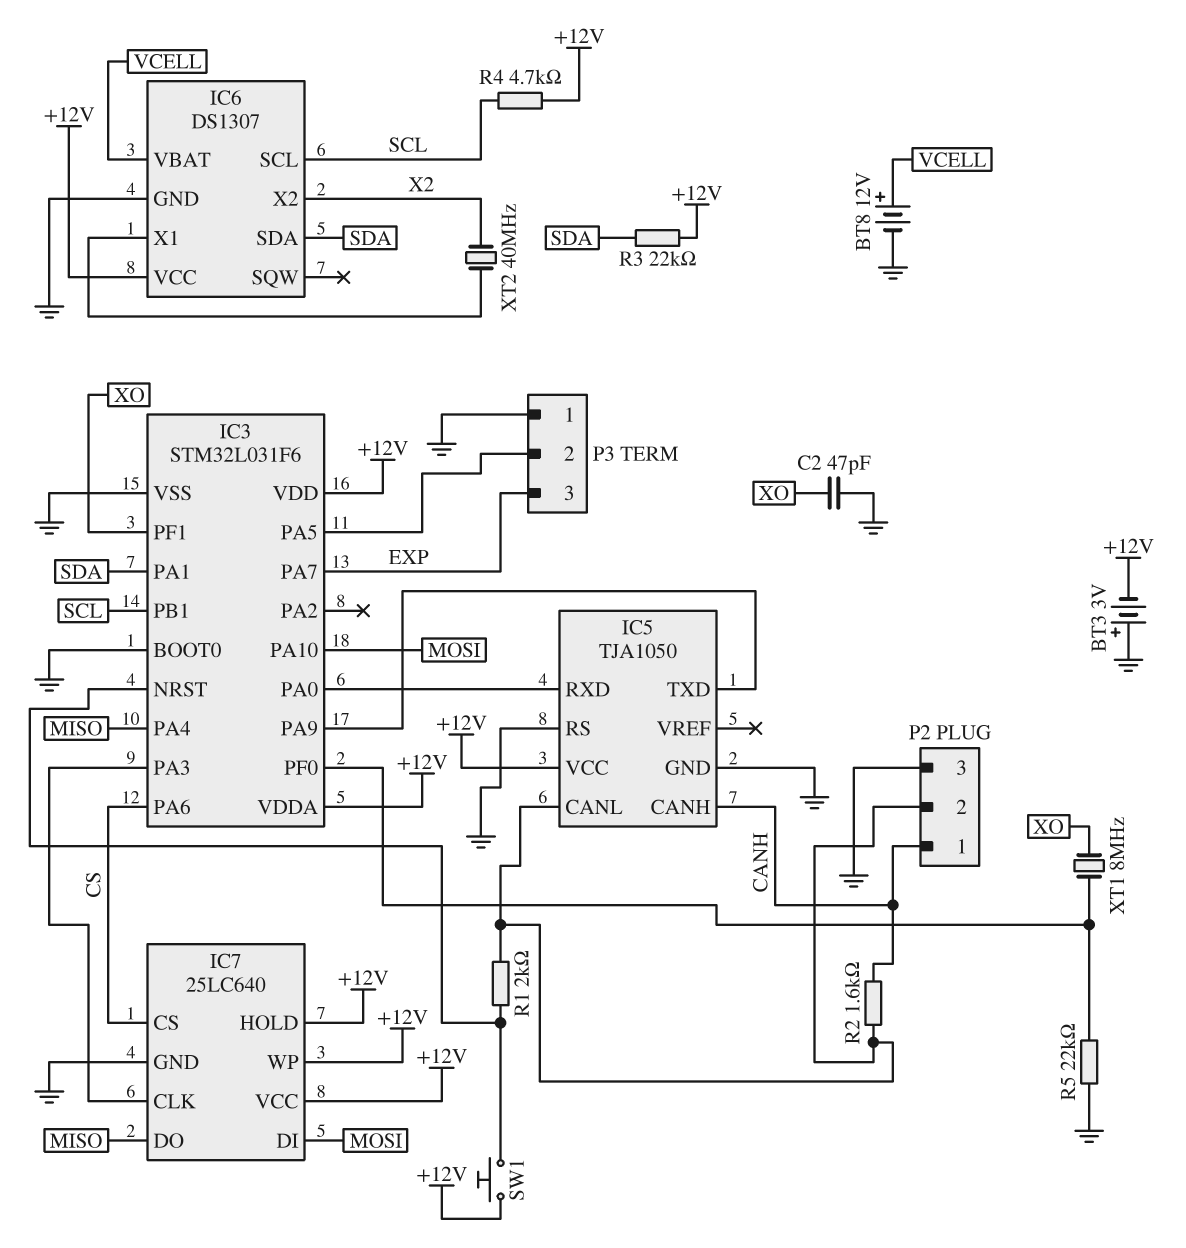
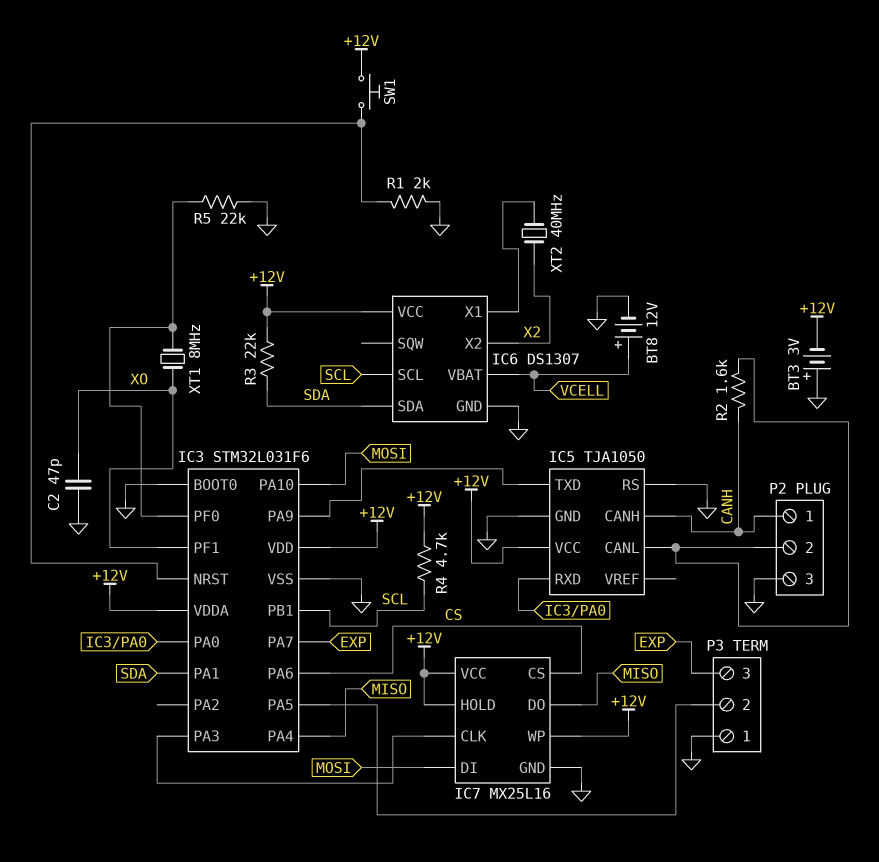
IC7: 25LC640 -> MX25L16
R1: 2k (IC3/NRST, IC5/CANL) -> 2k (GND, IC3/NRST)

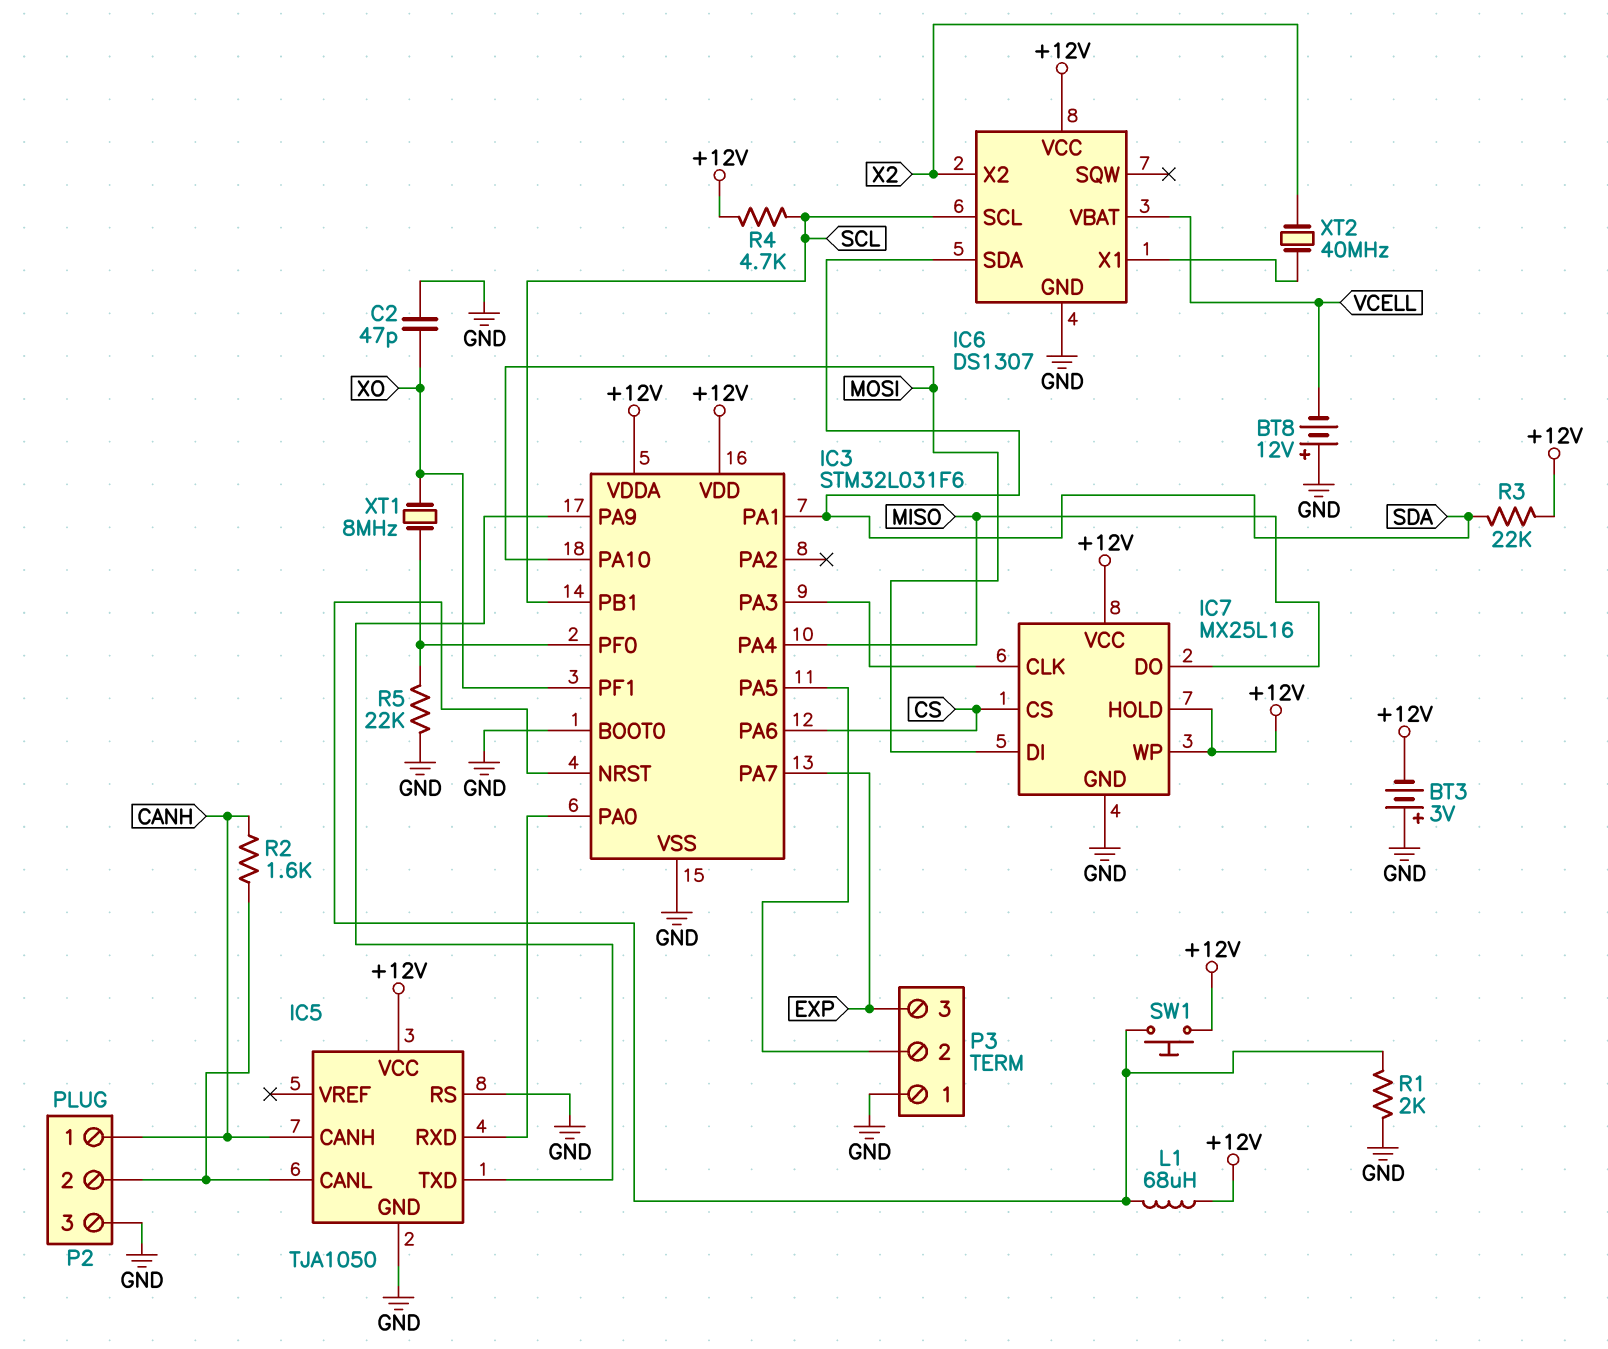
BT8: 12V (plus VCELL, minus GND) -> 12V (plus GND, minus VCELL)
L1: none -> 68uH (+12V, IC3/NRST)

